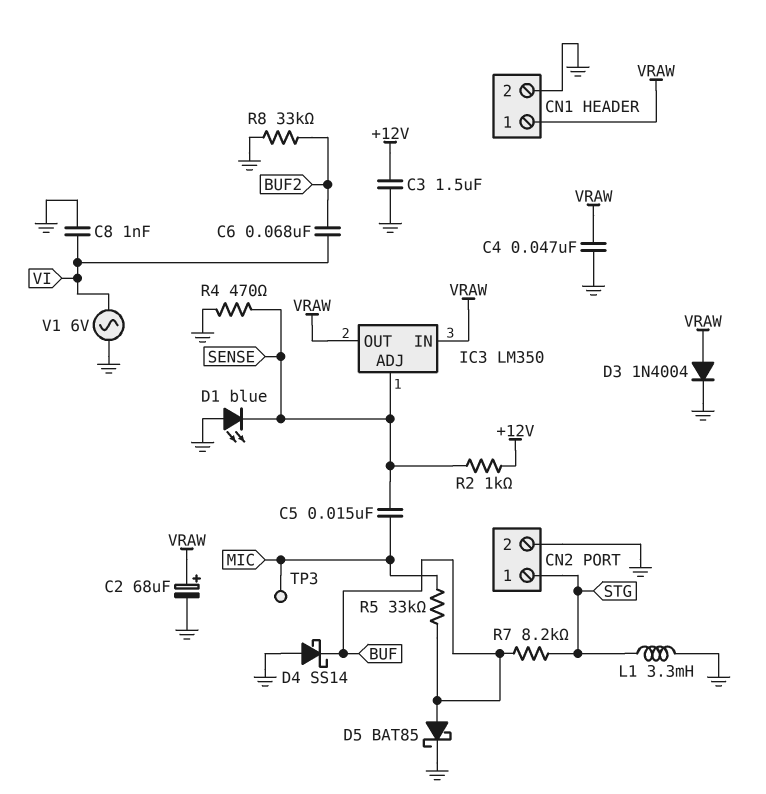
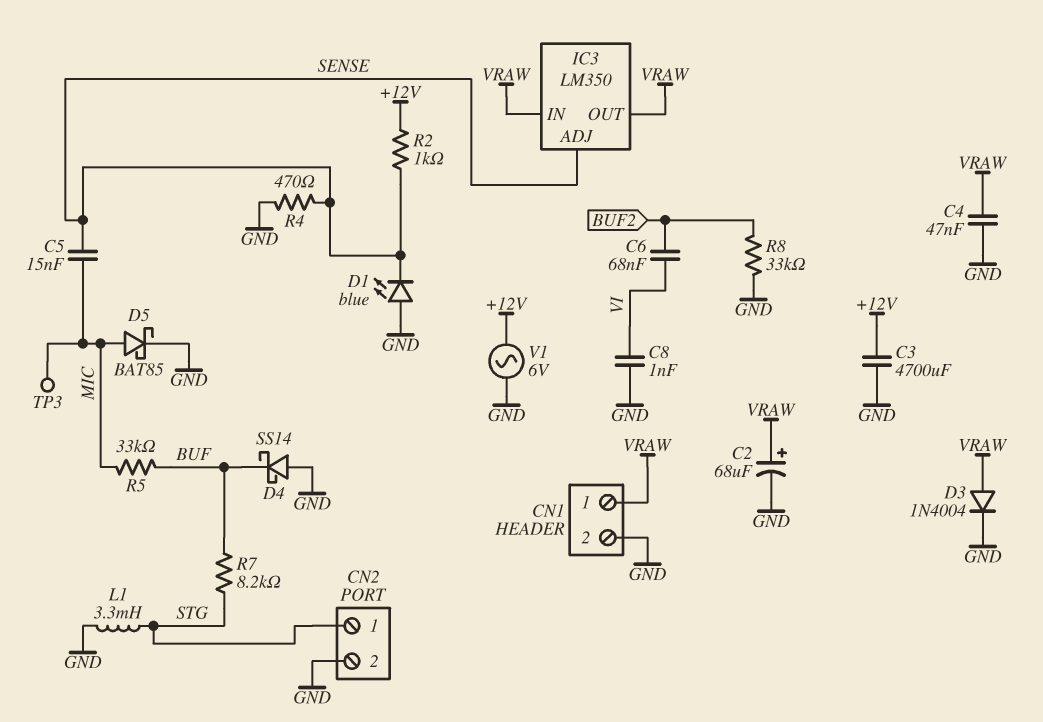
C3: 1.5uF (+12V, GND) -> 4700uF (+12V, GND)
D5: schottky BAT85 (A BUF, K GND) -> schottky BAT85 (A MIC, K GND)
V1: AC 6V (GND, VI) -> AC 6V (+12V, GND)

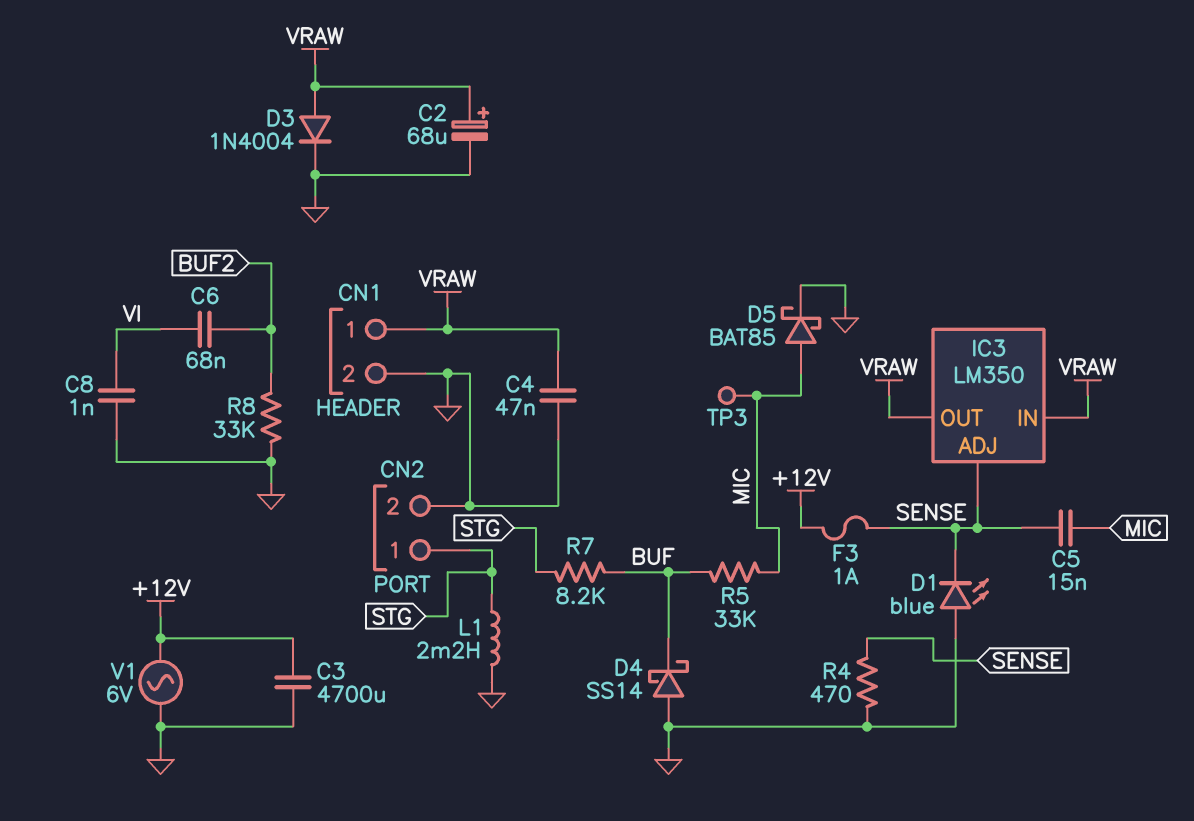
F3: none -> 1A (+12V, SENSE)
L1: 3.3mH (GND, STG) -> 2.2mH (GND, STG)
R2: 1k (+12V, SENSE) -> none

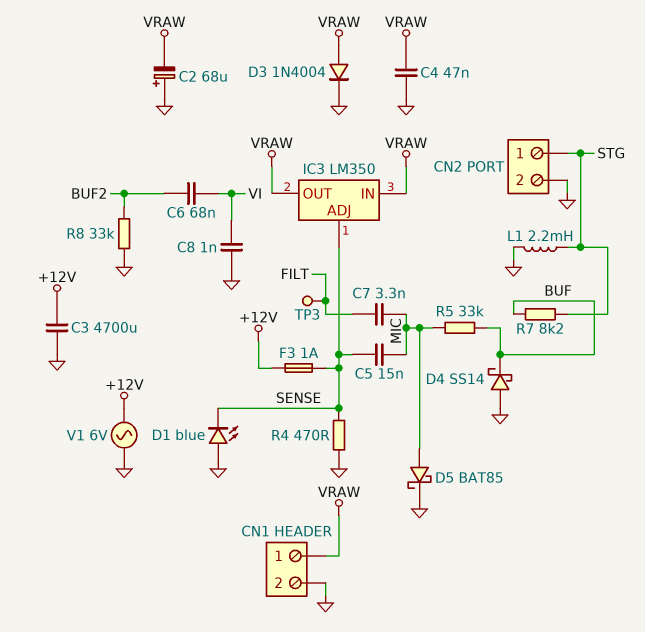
C2: 68uF (plus VRAW, minus GND) -> 68uF (plus GND, minus VRAW)
C7: none -> 3.3nF (FILT, MIC)
TP3: test point (MIC) -> test point (FILT)

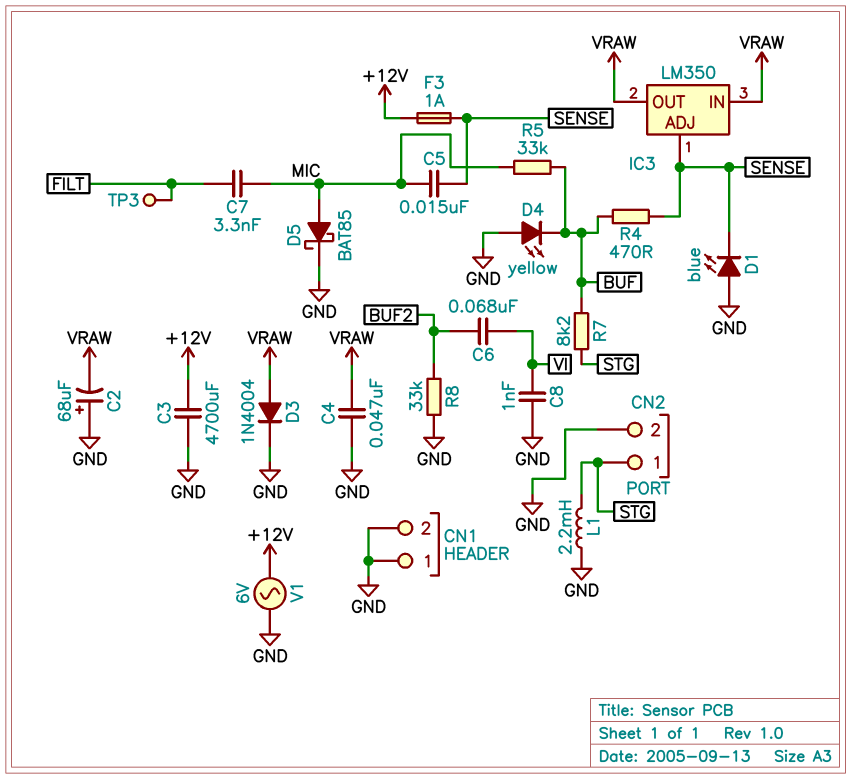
CN1 pin 1: VRAW -> GND
D4: schottky SS14 (A GND, K BUF) -> LED yellow (A GND, K BUF)
R4: 470 (GND, SENSE) -> 470 (BUF, SENSE)

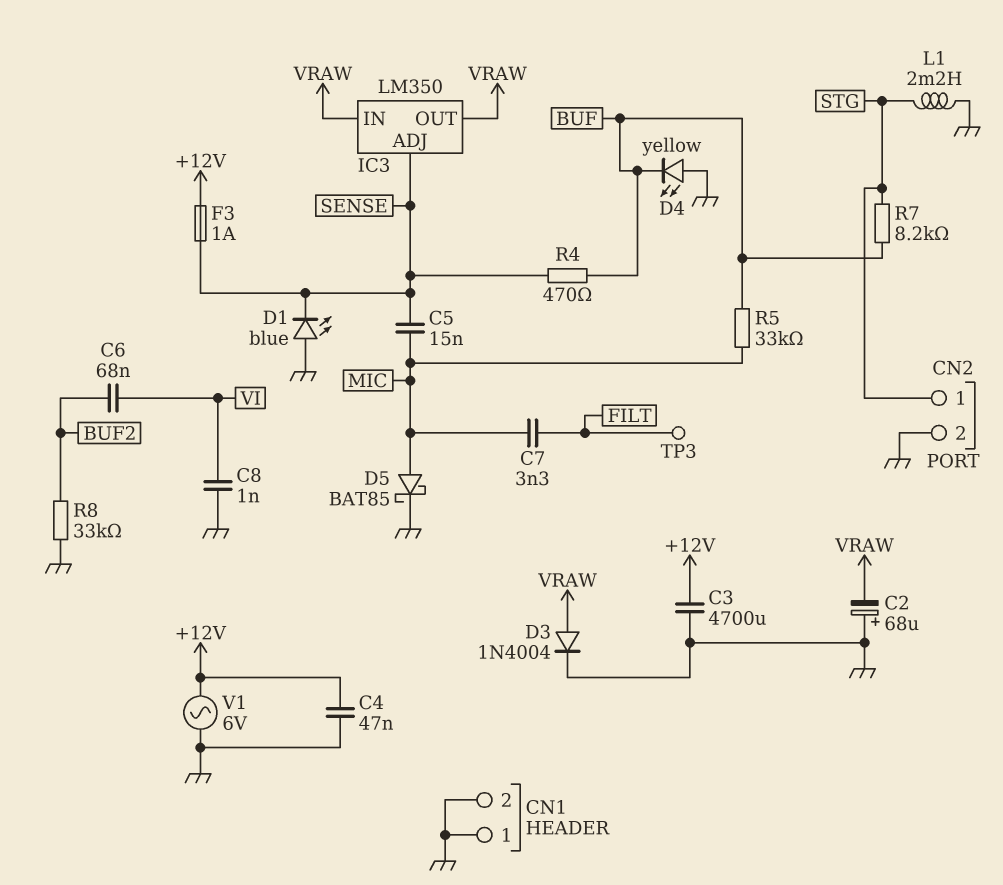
C4: 47nF (GND, VRAW) -> 47nF (+12V, GND)

